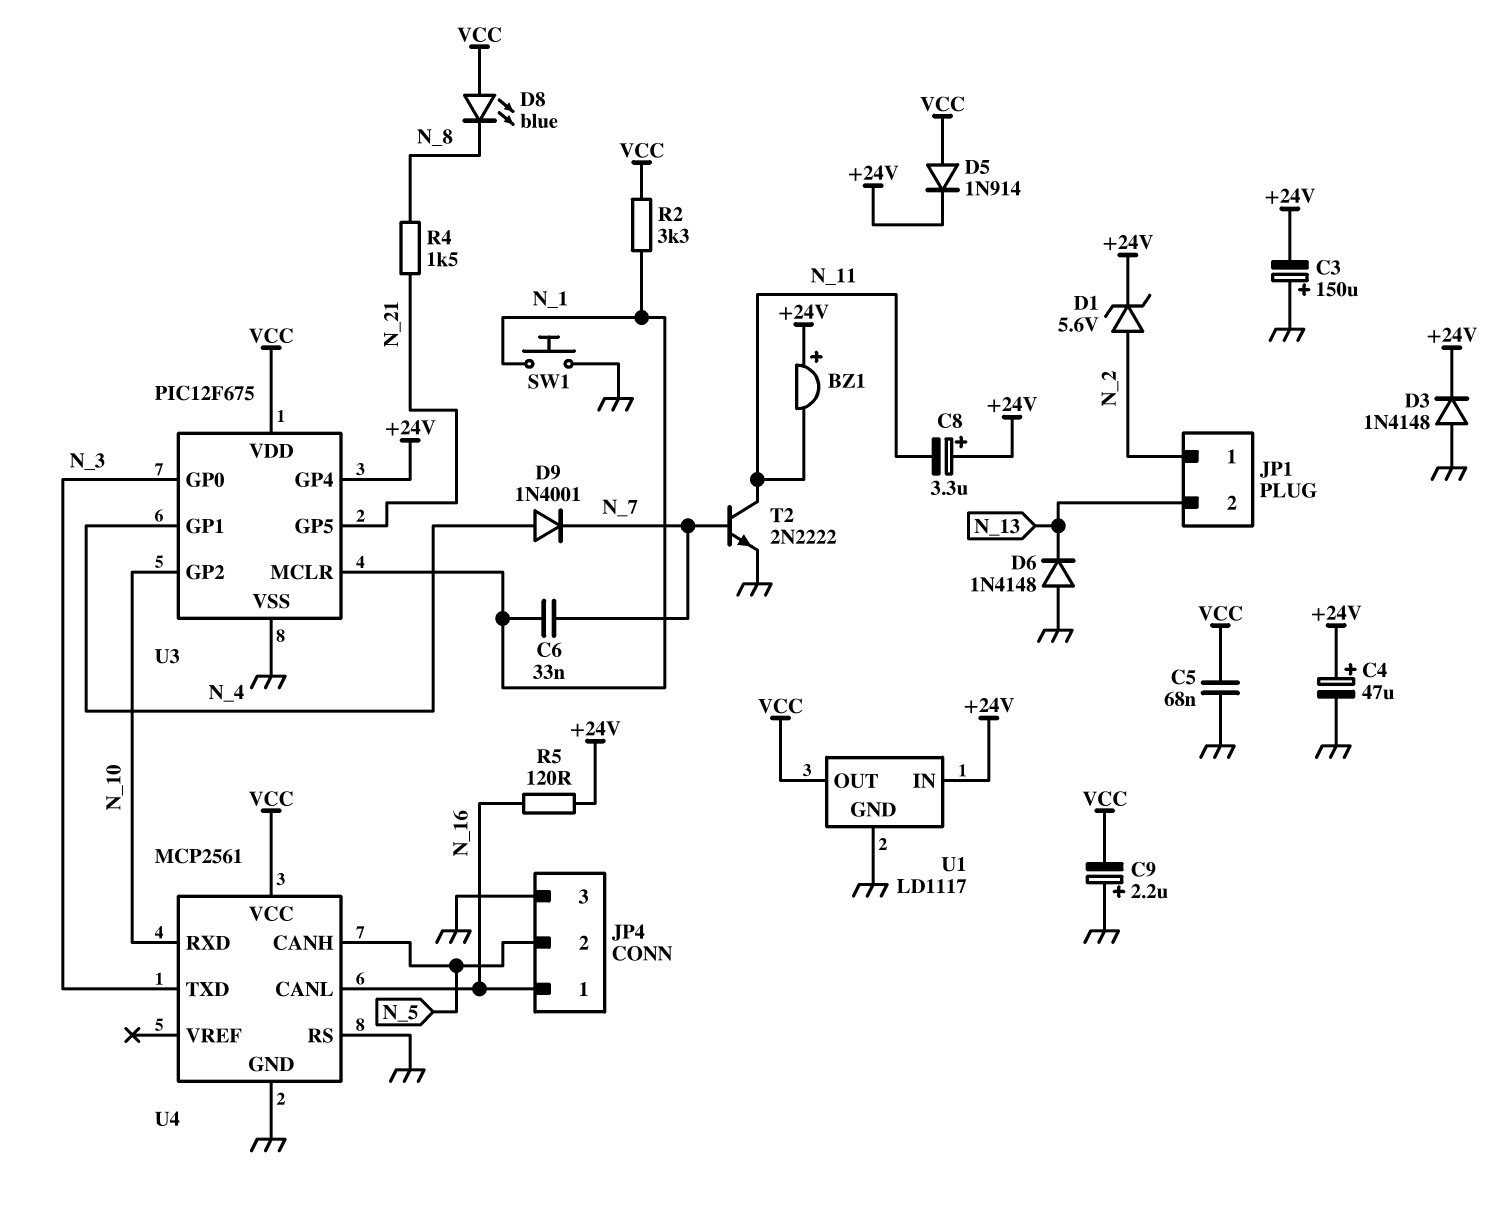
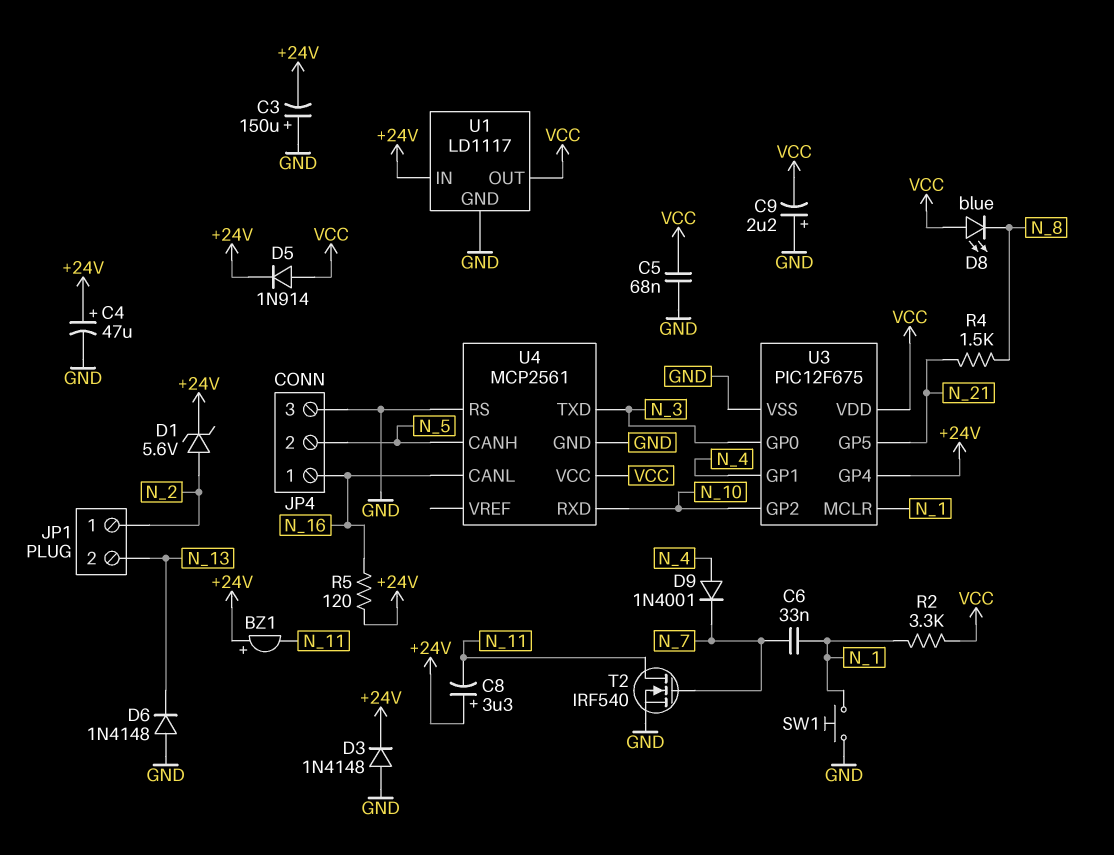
T2: NPN 2N2222 (B N_7, C N_11, E GND) -> NMOS IRF540 (G N_7, D N_11, S GND)

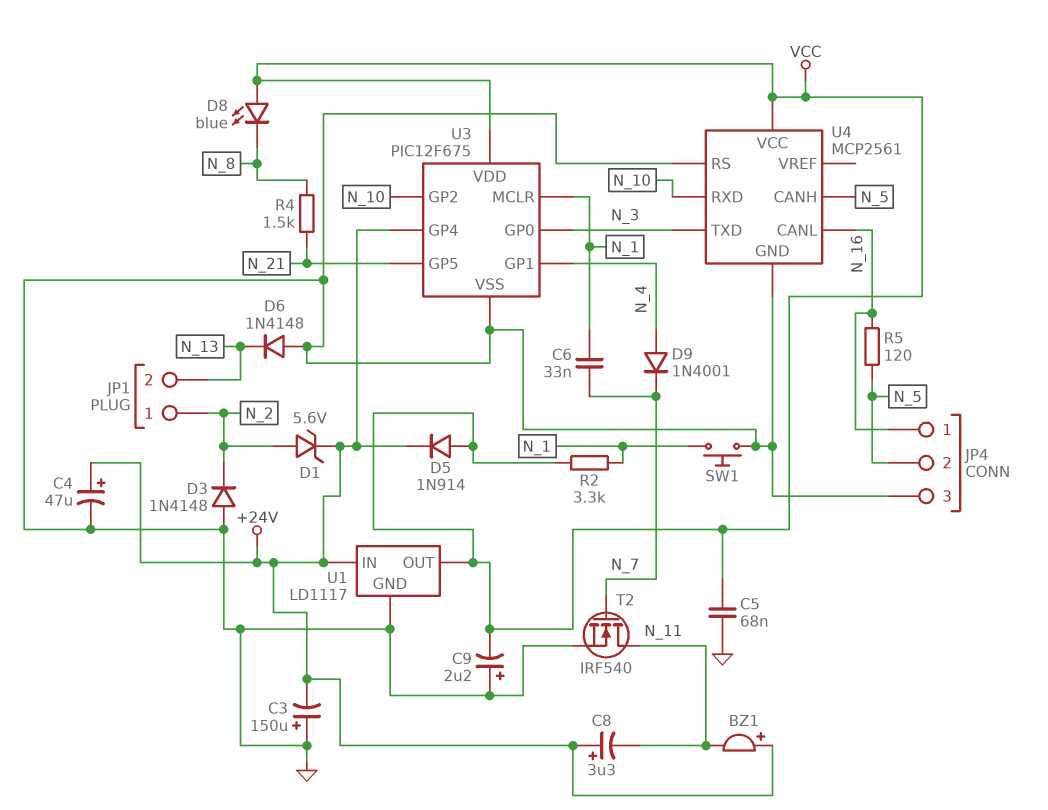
D3: diode 1N4148 (A GND, K +24V) -> diode 1N4148 (A GND, K N_2)
R5: 120 (+24V, N_16) -> 120 (N_5, N_16)

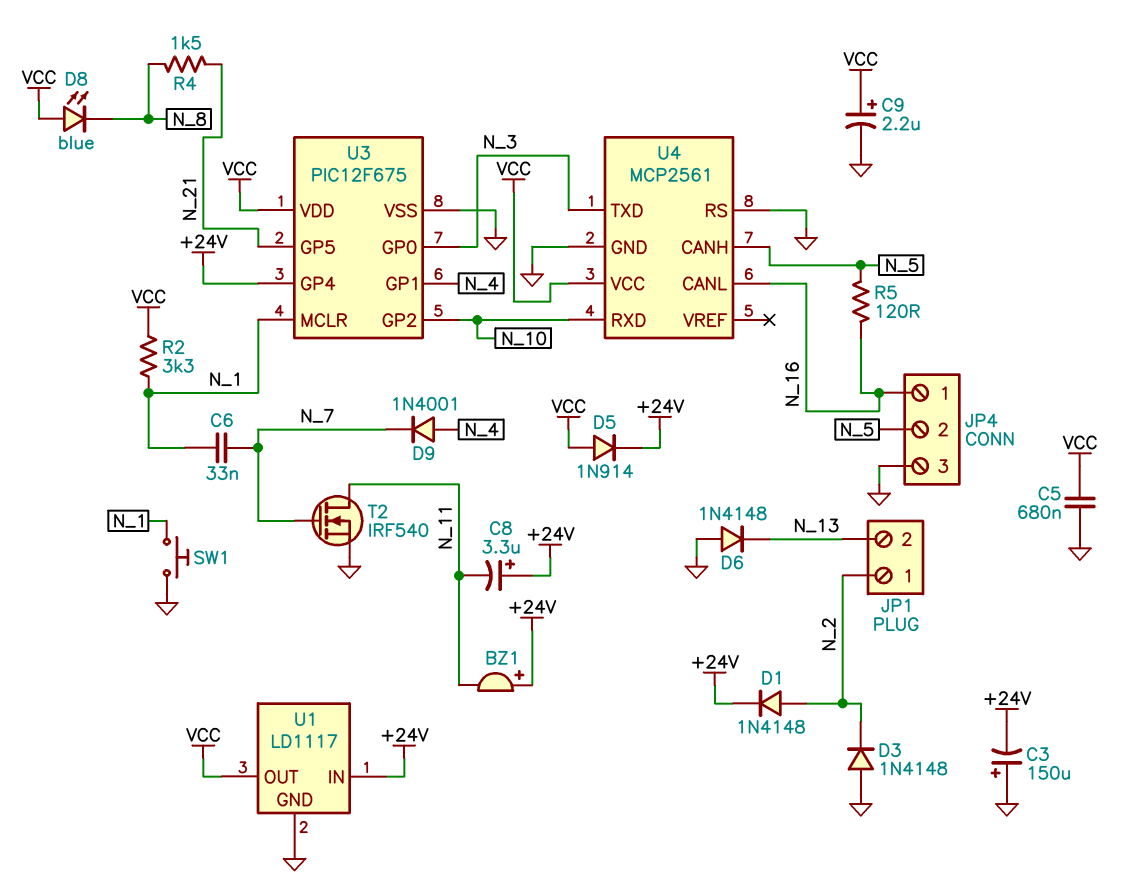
C4: 47uF (plus +24V, minus GND) -> none
C5: 68nF (GND, VCC) -> 680nF (GND, VCC)
C9: 2.2uF (plus GND, minus VCC) -> 2.2uF (plus VCC, minus GND)
D1: zener 5.6V (A N_2, K +24V) -> diode 1N4148 (A N_2, K +24V)

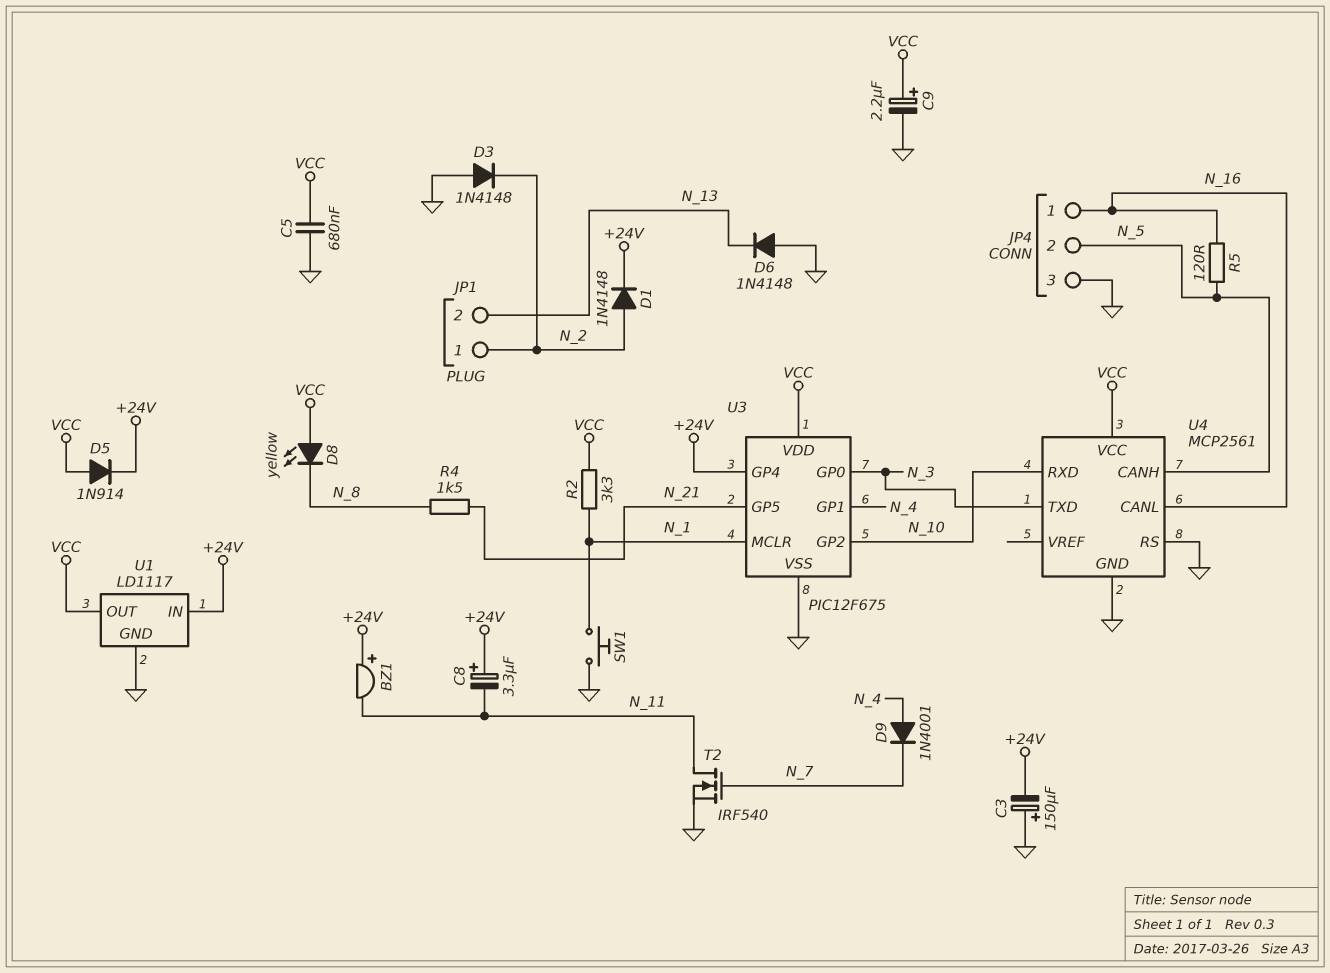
C6: 33nF (N_1, N_7) -> none
D8: LED blue (A VCC, K N_8) -> LED yellow (A VCC, K N_8)

